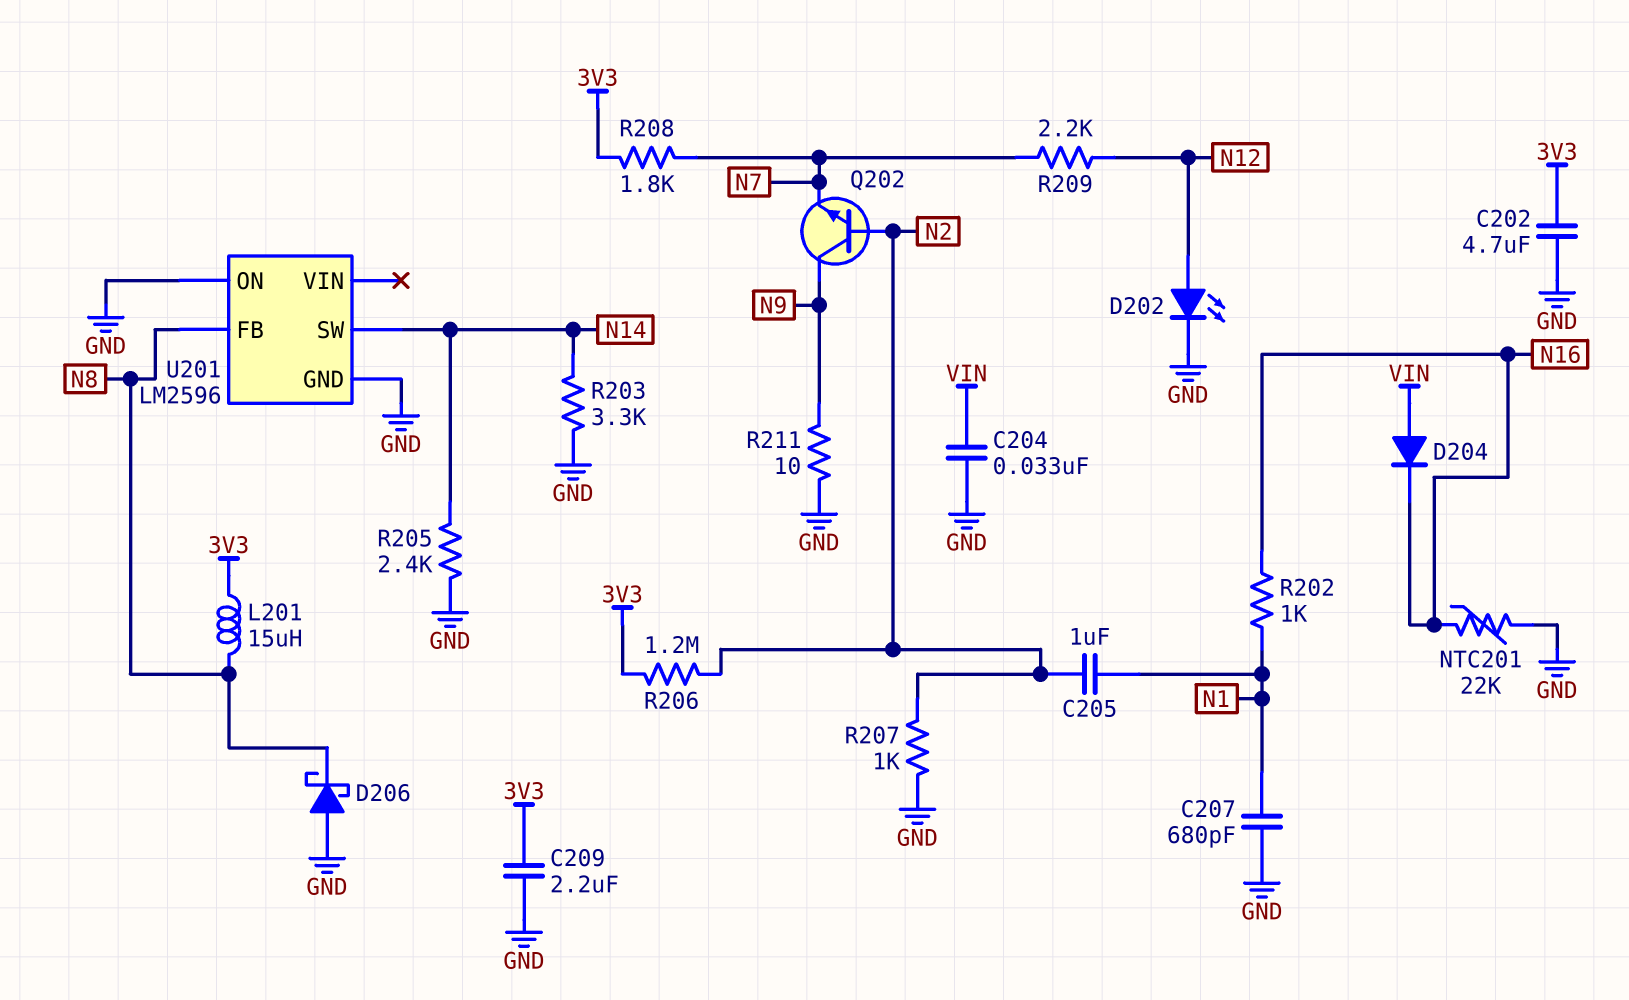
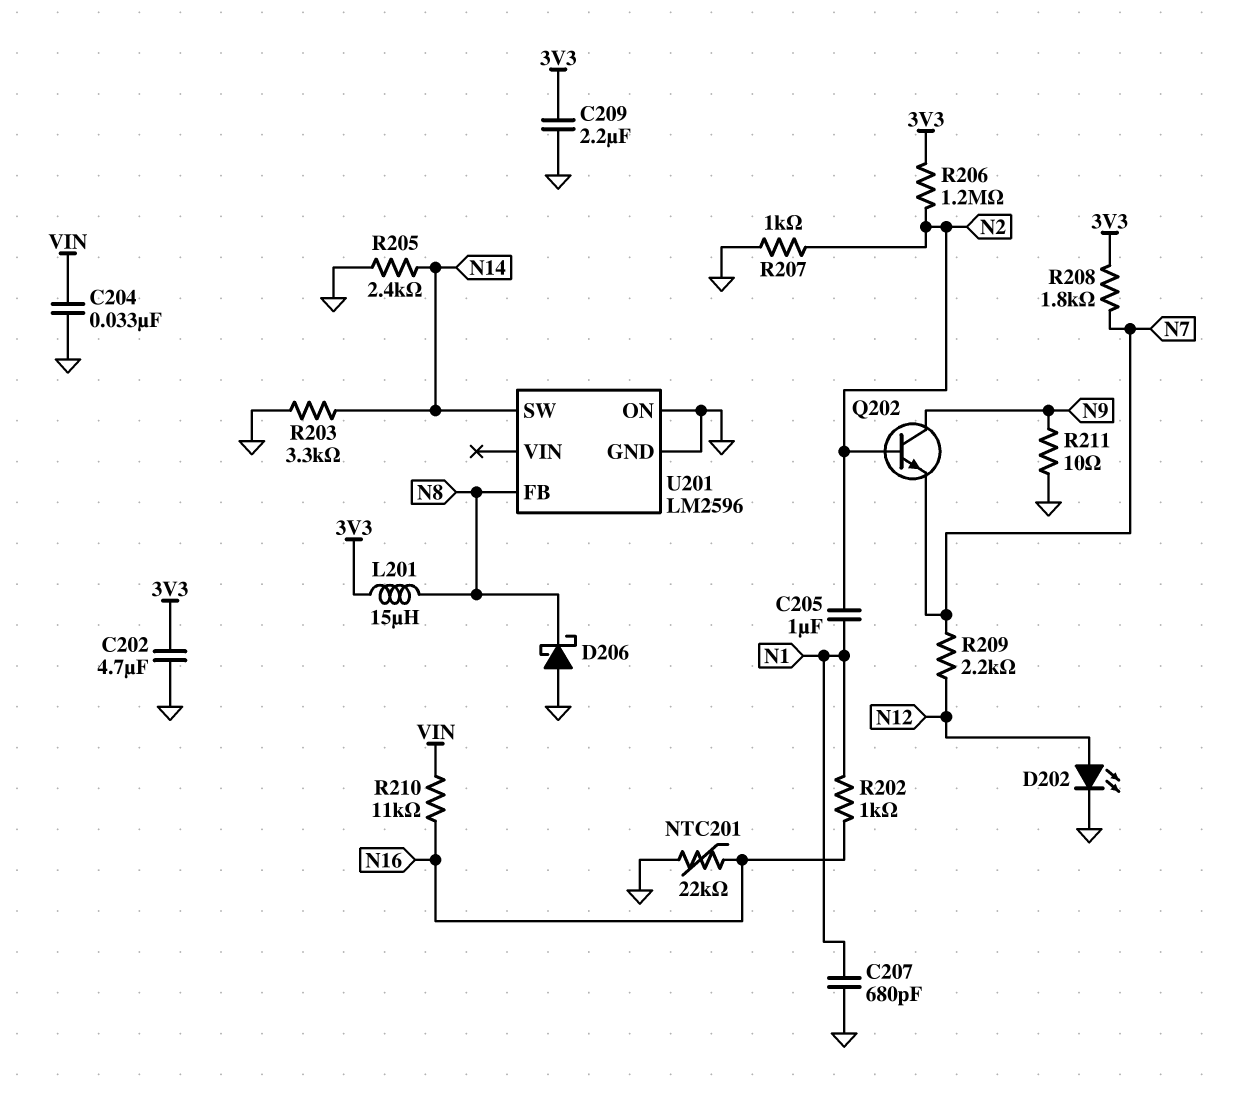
D204: diode (A VIN, K N16) -> none
R210: none -> 11k (N16, VIN)

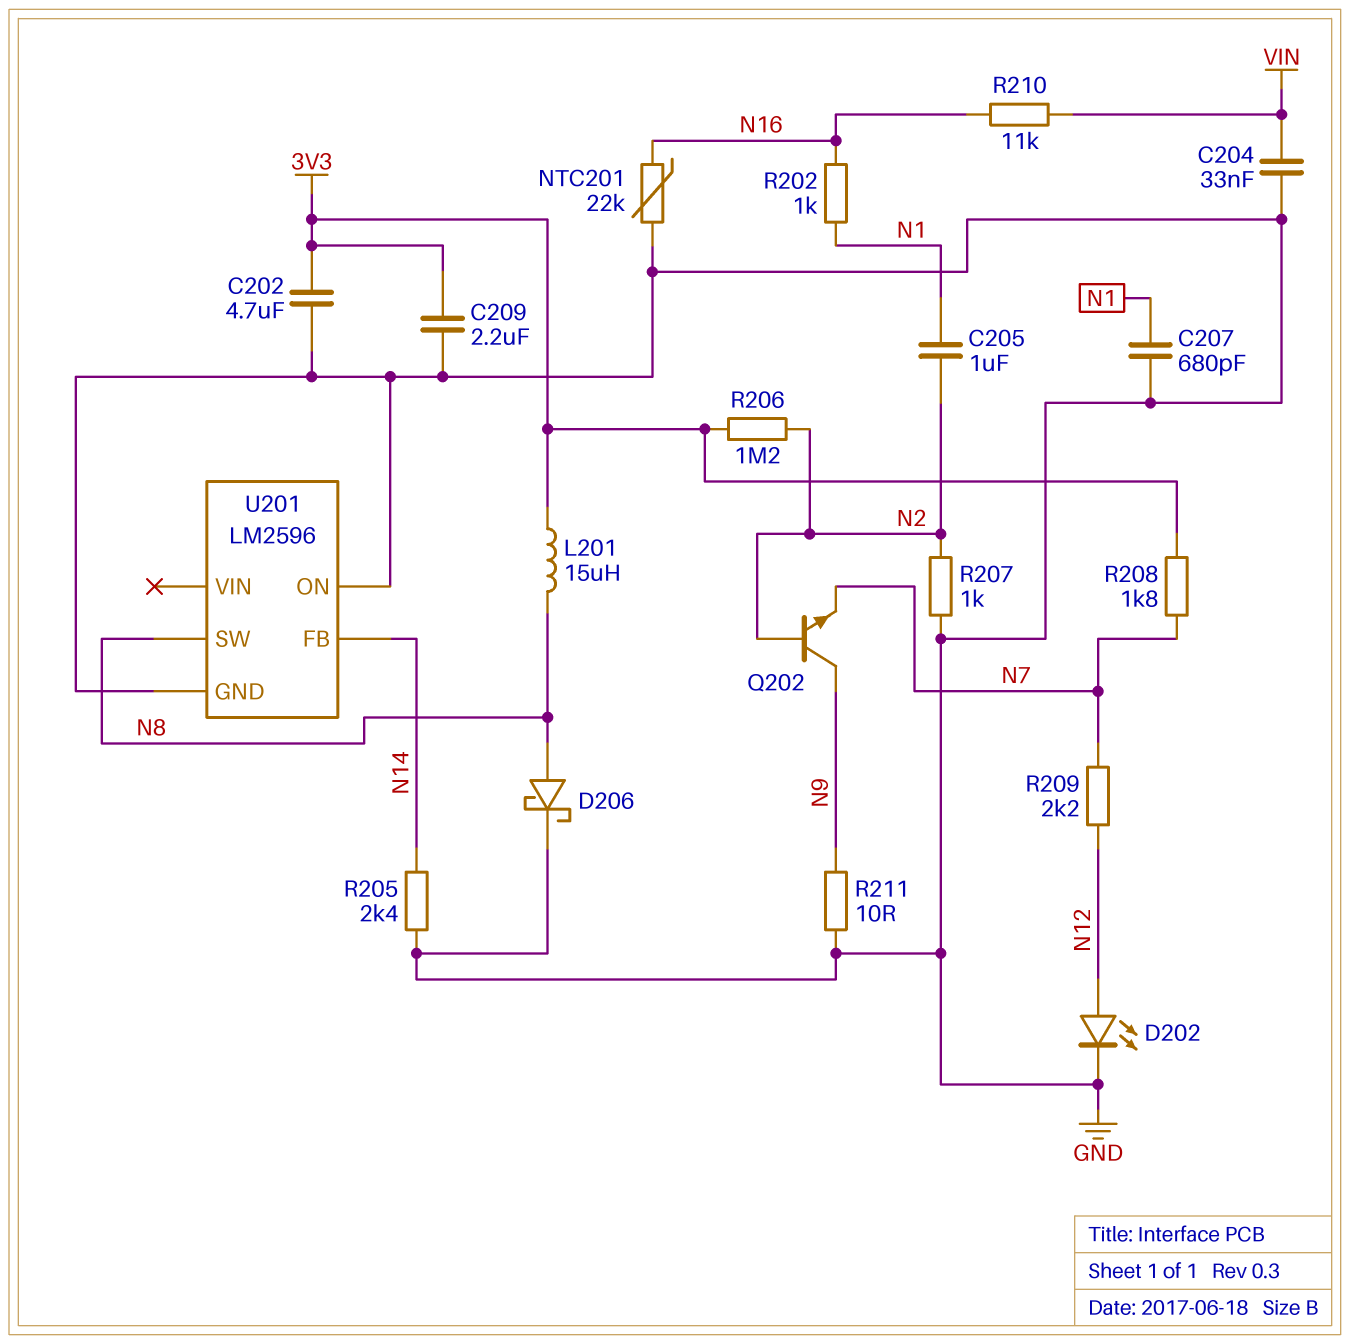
D206: schottky (A GND, K N8) -> schottky (A N8, K GND)
R203: 3.3k (GND, N14) -> none
U201 pin FB: N8 -> N14
U201 pin SW: N14 -> N8

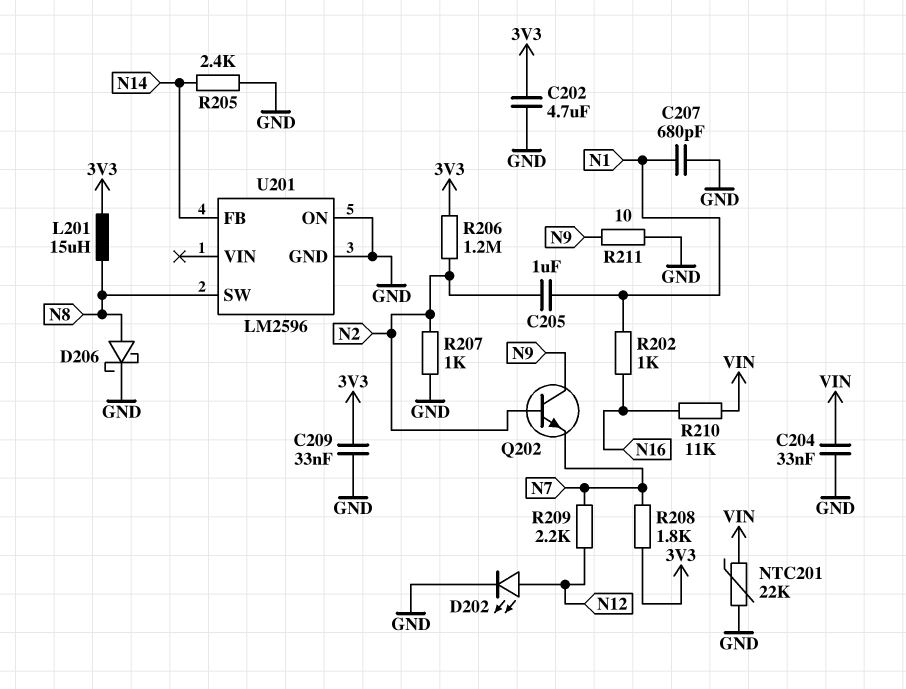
C209: 2.2uF (3V3, GND) -> 33nF (3V3, GND)
NTC201: 22k (GND, N16) -> 22k (GND, VIN)

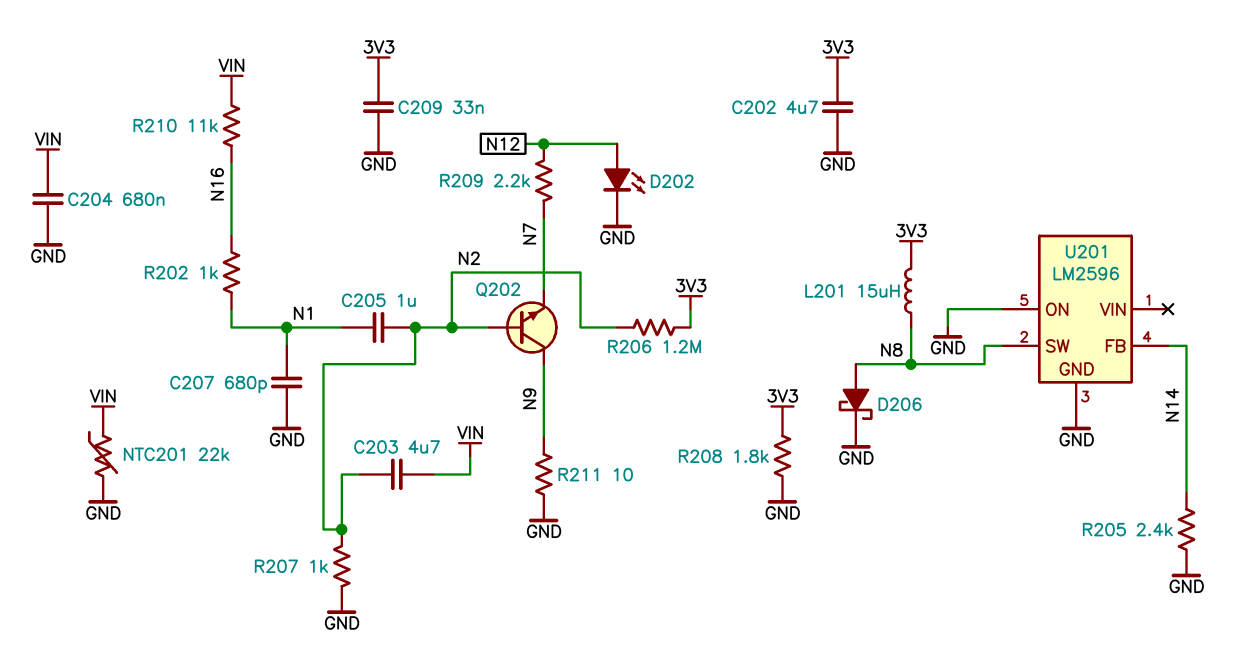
C203: none -> 4.7uF (N2, VIN)
C204: 33nF (GND, VIN) -> 680nF (GND, VIN)
R208: 1.8k (3V3, N7) -> 1.8k (3V3, GND)

